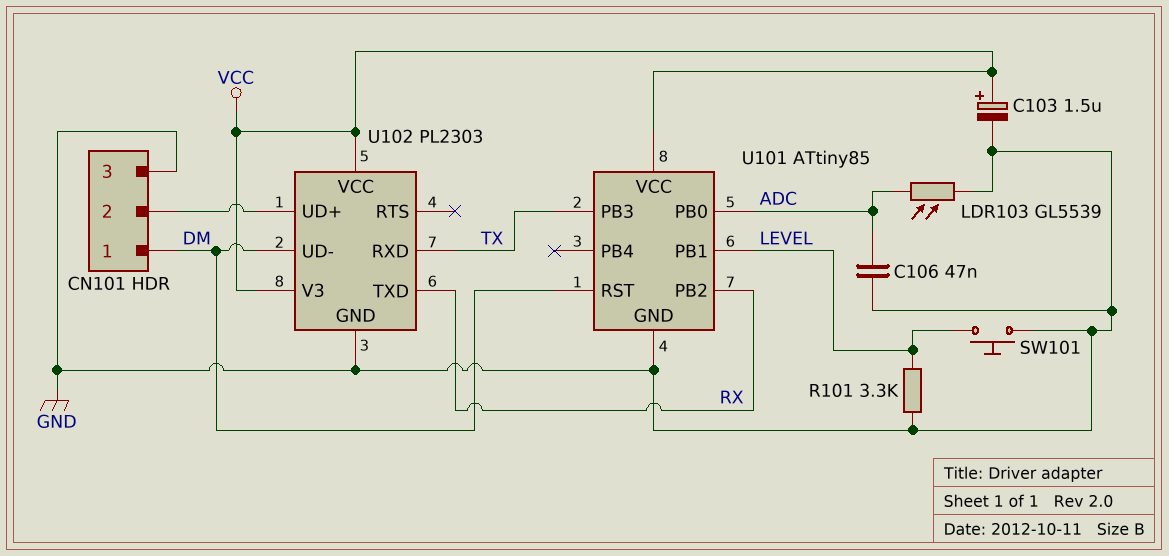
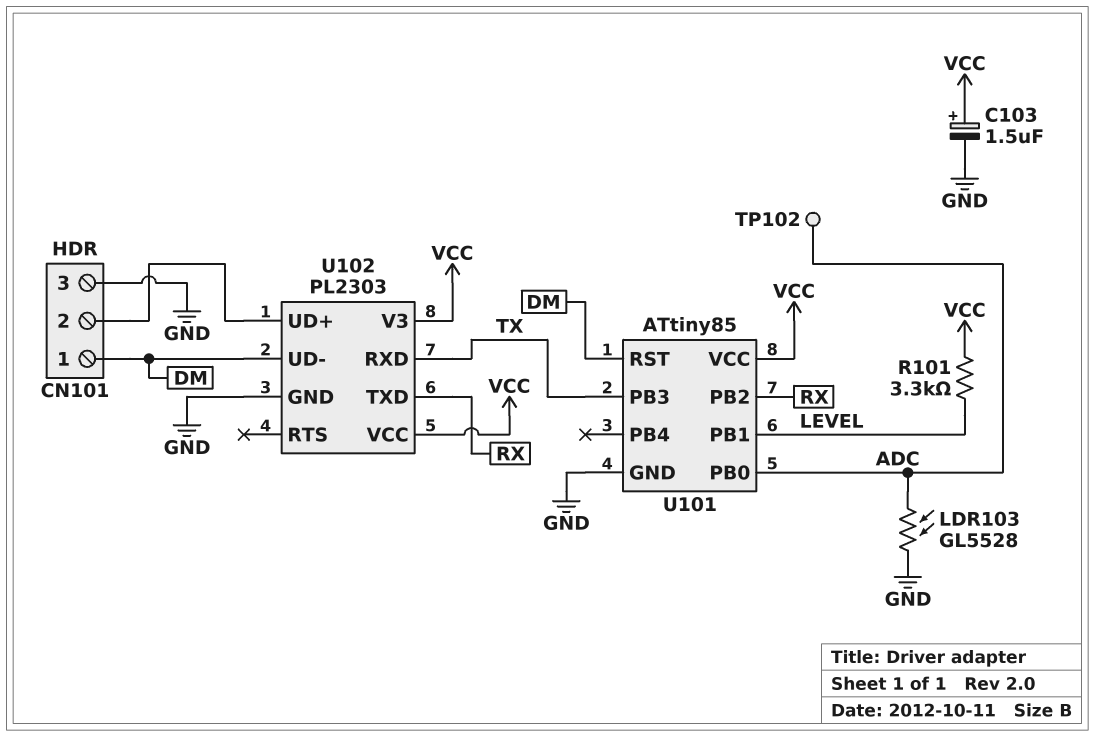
C106: 47nF (ADC, GND) -> none
LDR103: GL5539 (ADC, GND) -> GL5528 (ADC, GND)
R101: 3.3k (GND, LEVEL) -> 3.3k (LEVEL, VCC)
SW101: button (GND, LEVEL) -> none
TP102: none -> test point (ADC)

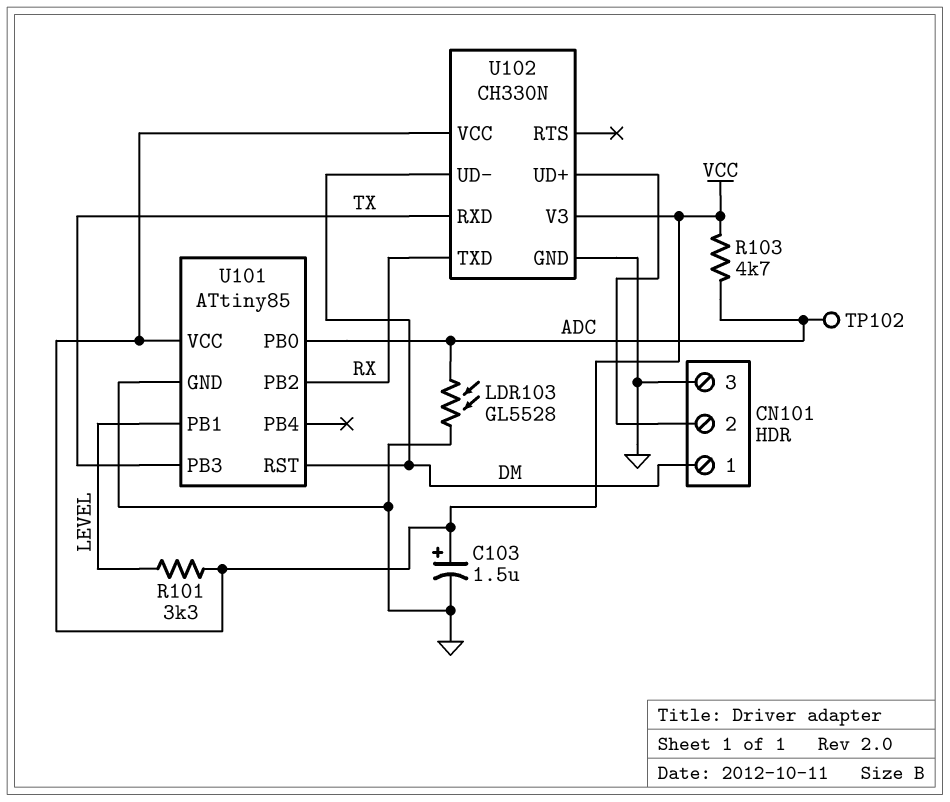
R103: none -> 4.7k (ADC, VCC)
U102: PL2303 -> CH330N

